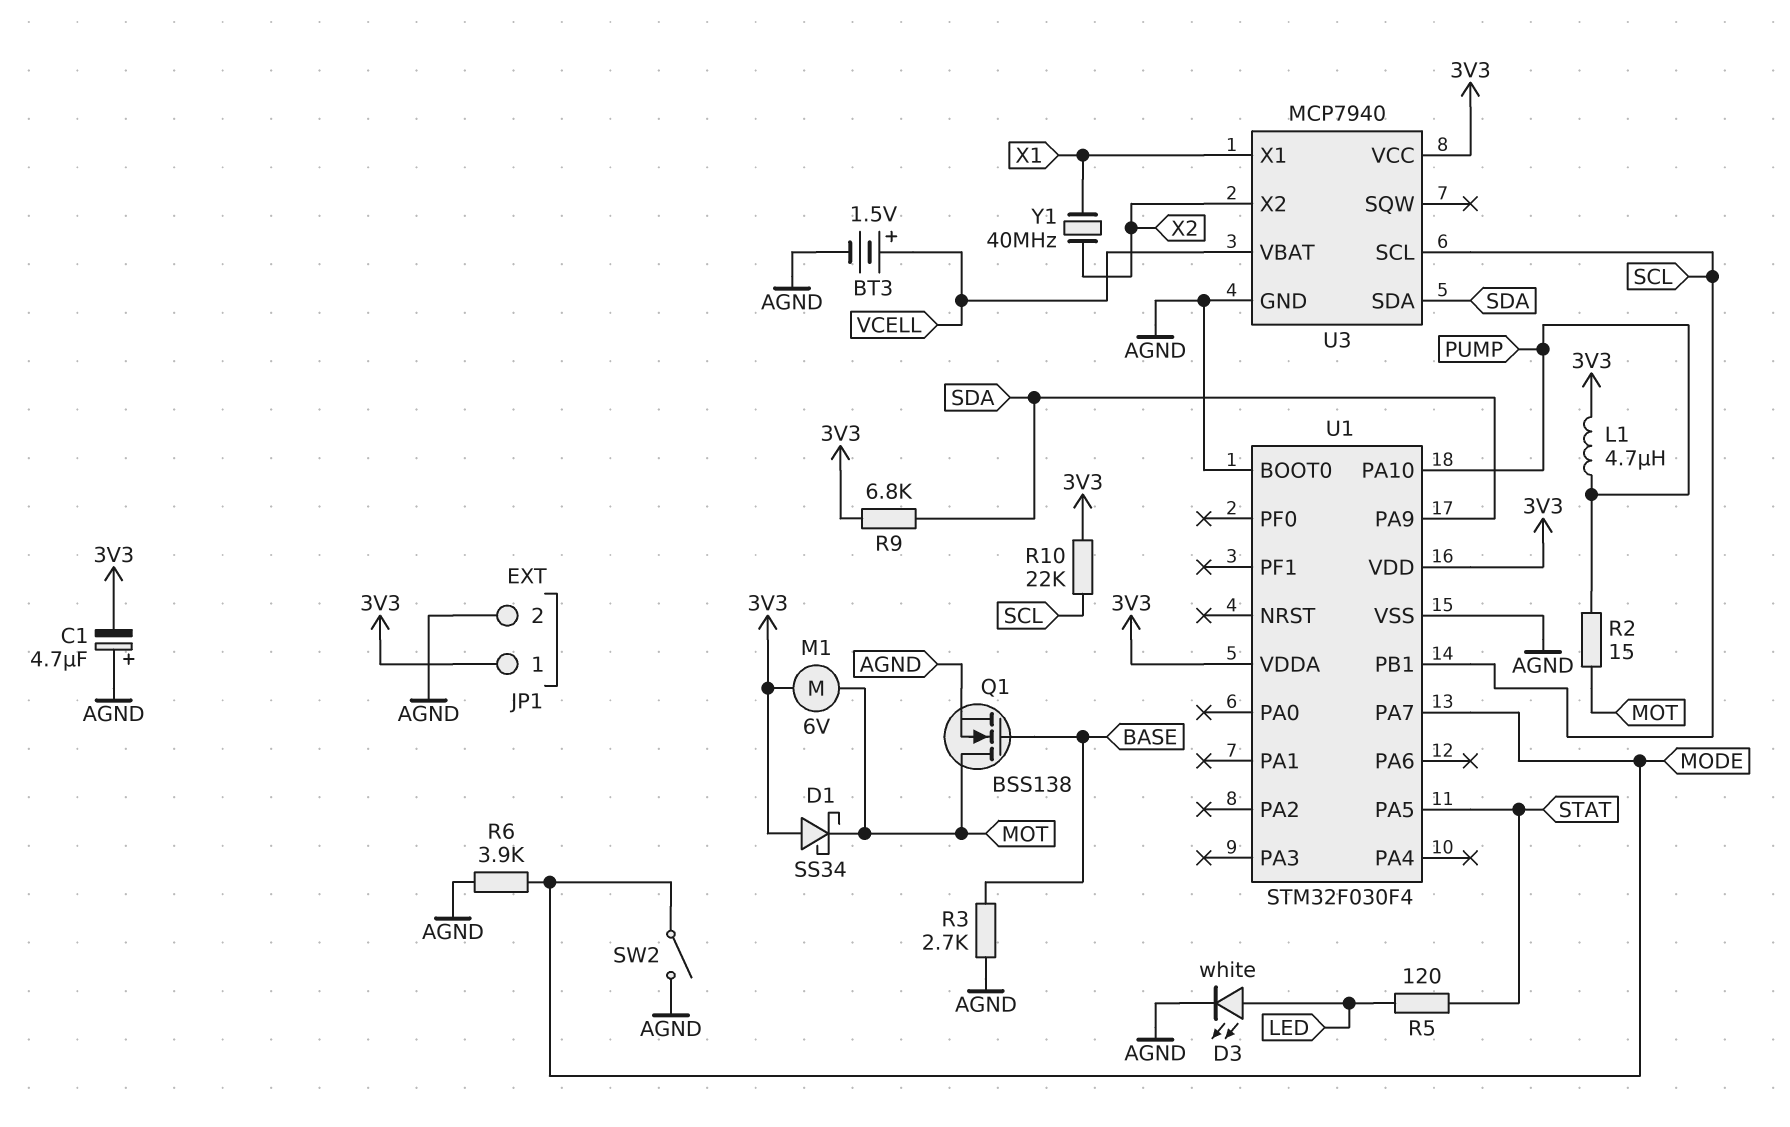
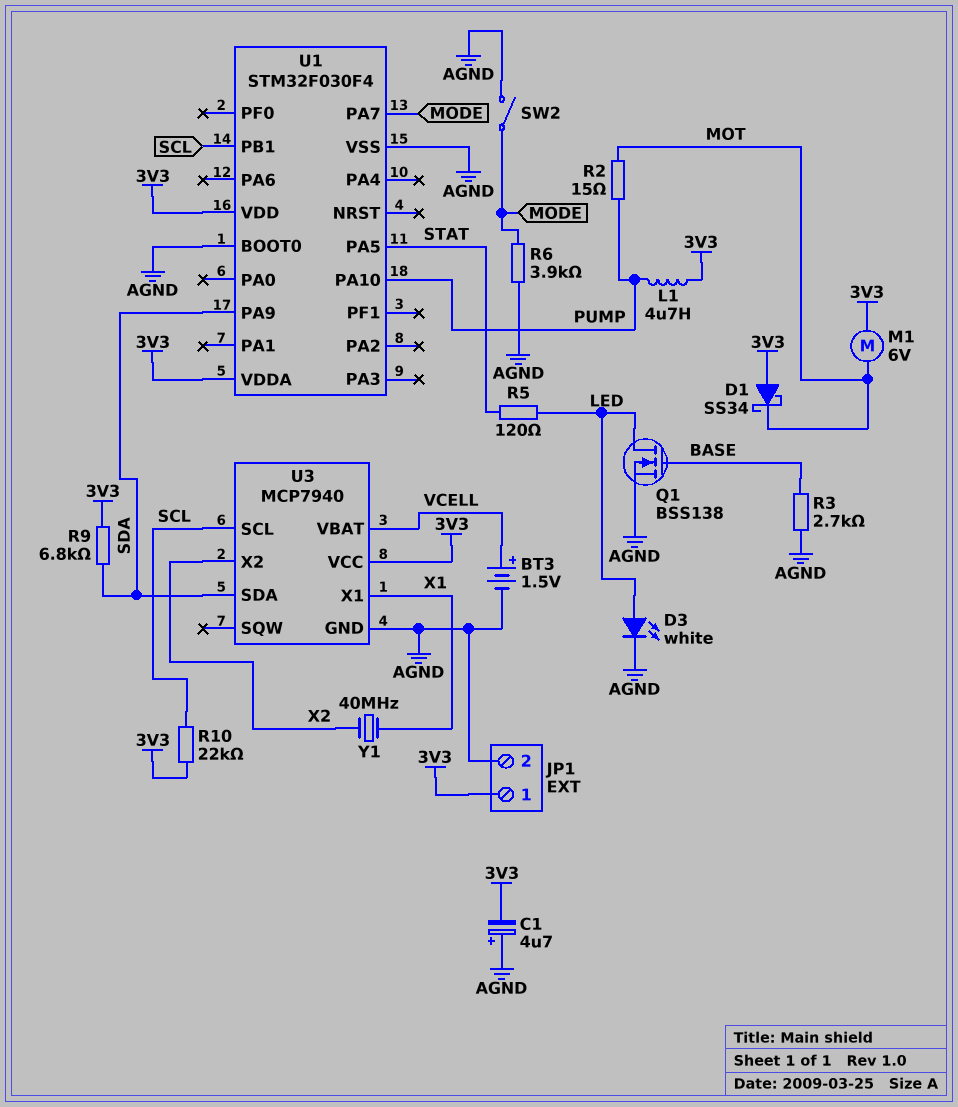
Q1: NMOS BSS138 (G BASE, D MOT, S AGND) -> NMOS BSS138 (G BASE, D LED, S AGND)

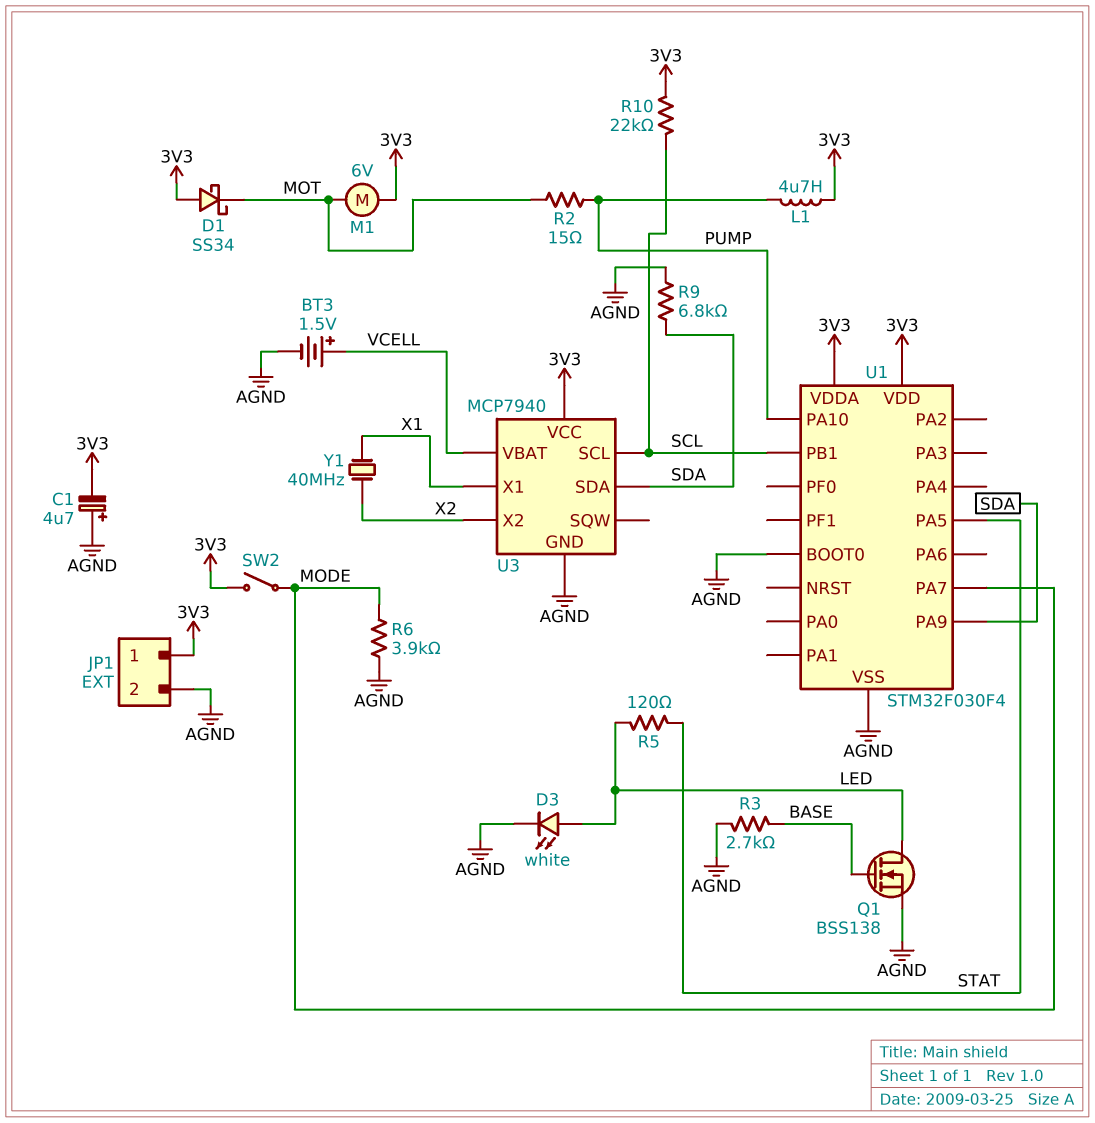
R9: 6.8k (3V3, SDA) -> 6.8k (AGND, SDA)
SW2: switch (AGND, MODE) -> switch (3V3, MODE)

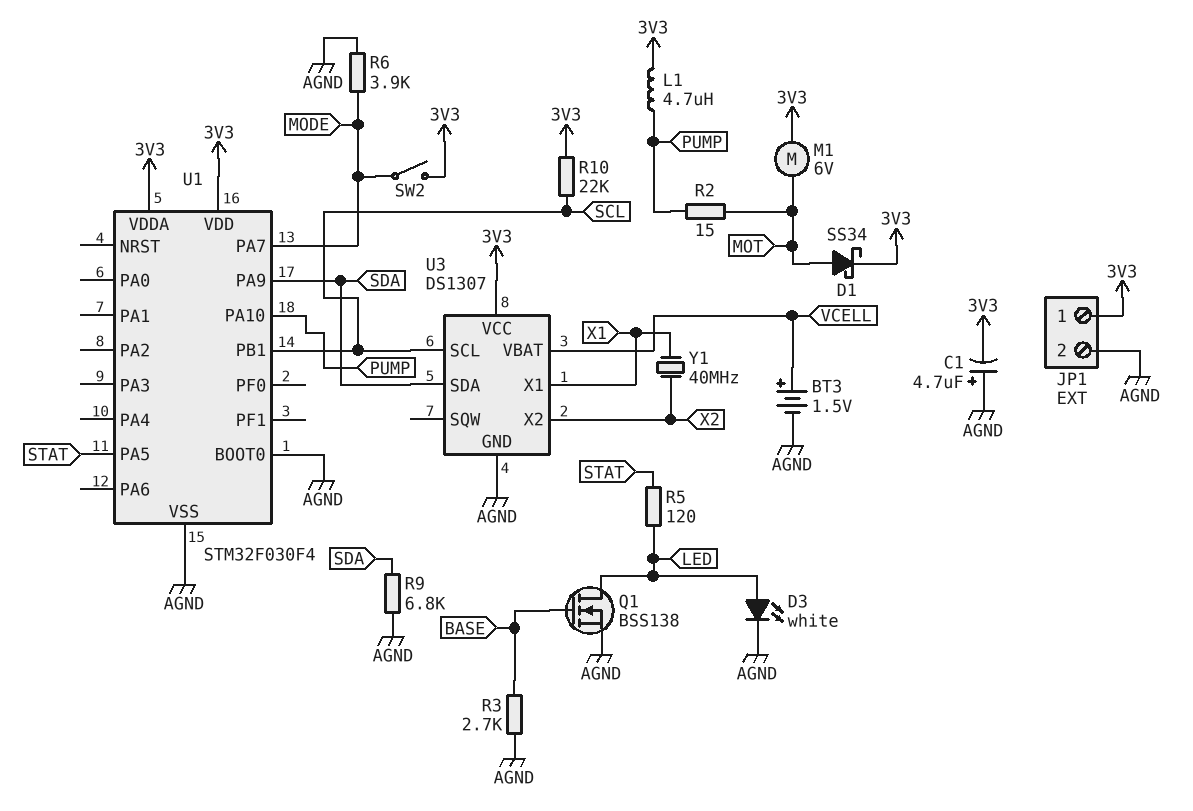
D1: schottky SS34 (A 3V3, K MOT) -> schottky SS34 (A MOT, K 3V3)
U3: MCP7940 -> DS1307

